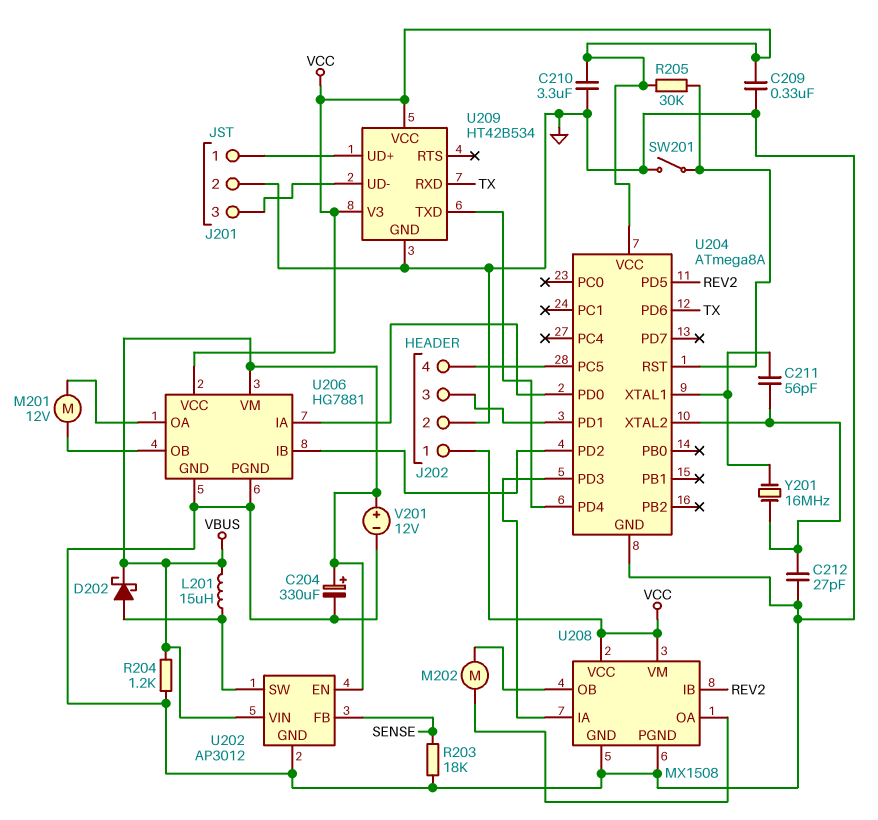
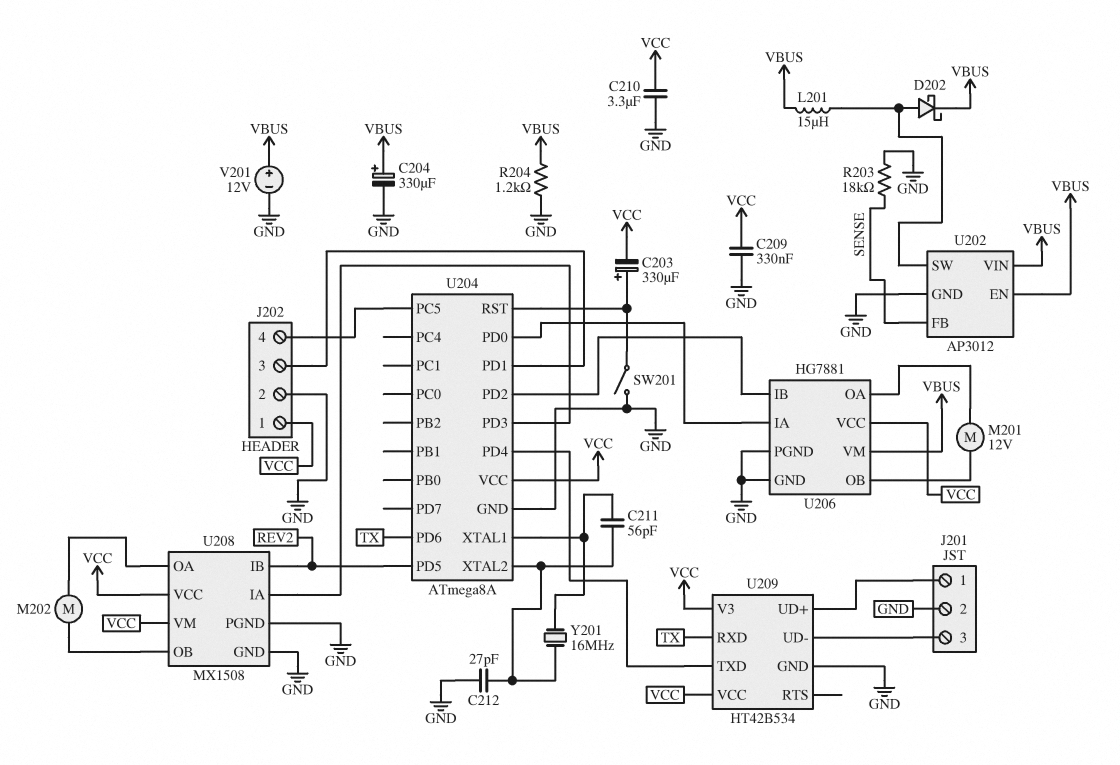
C203: none -> 330uF (plus U204/RST, minus VCC)
R205: 30k (U204/RST, VCC) -> none

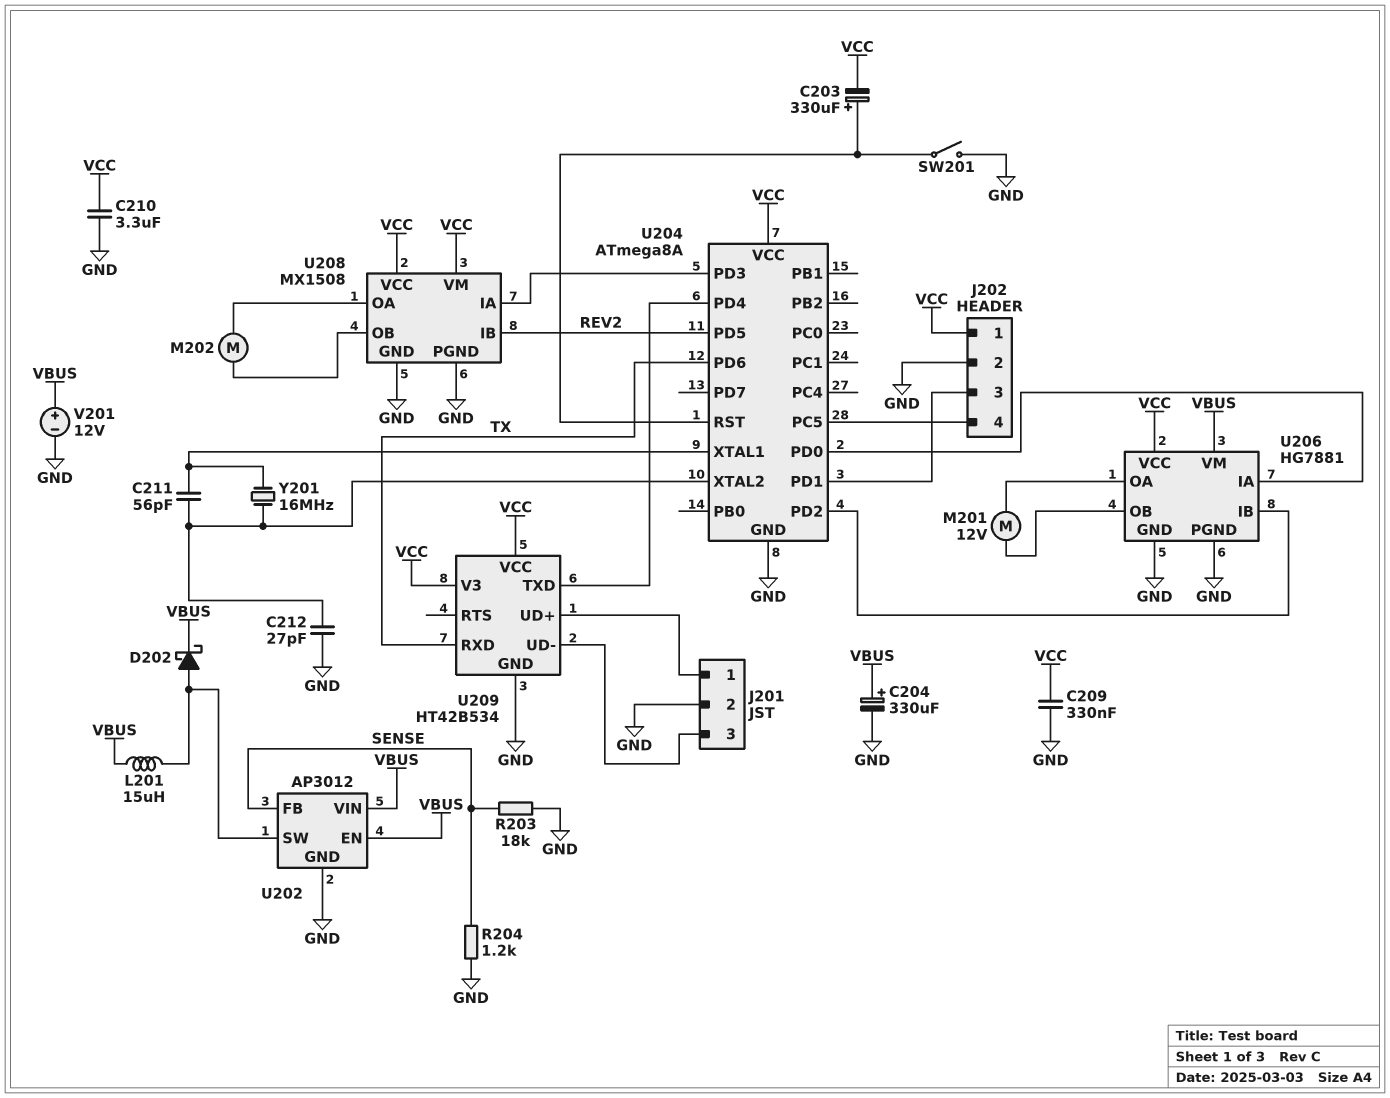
R204: 1.2k (GND, VBUS) -> 1.2k (GND, SENSE)

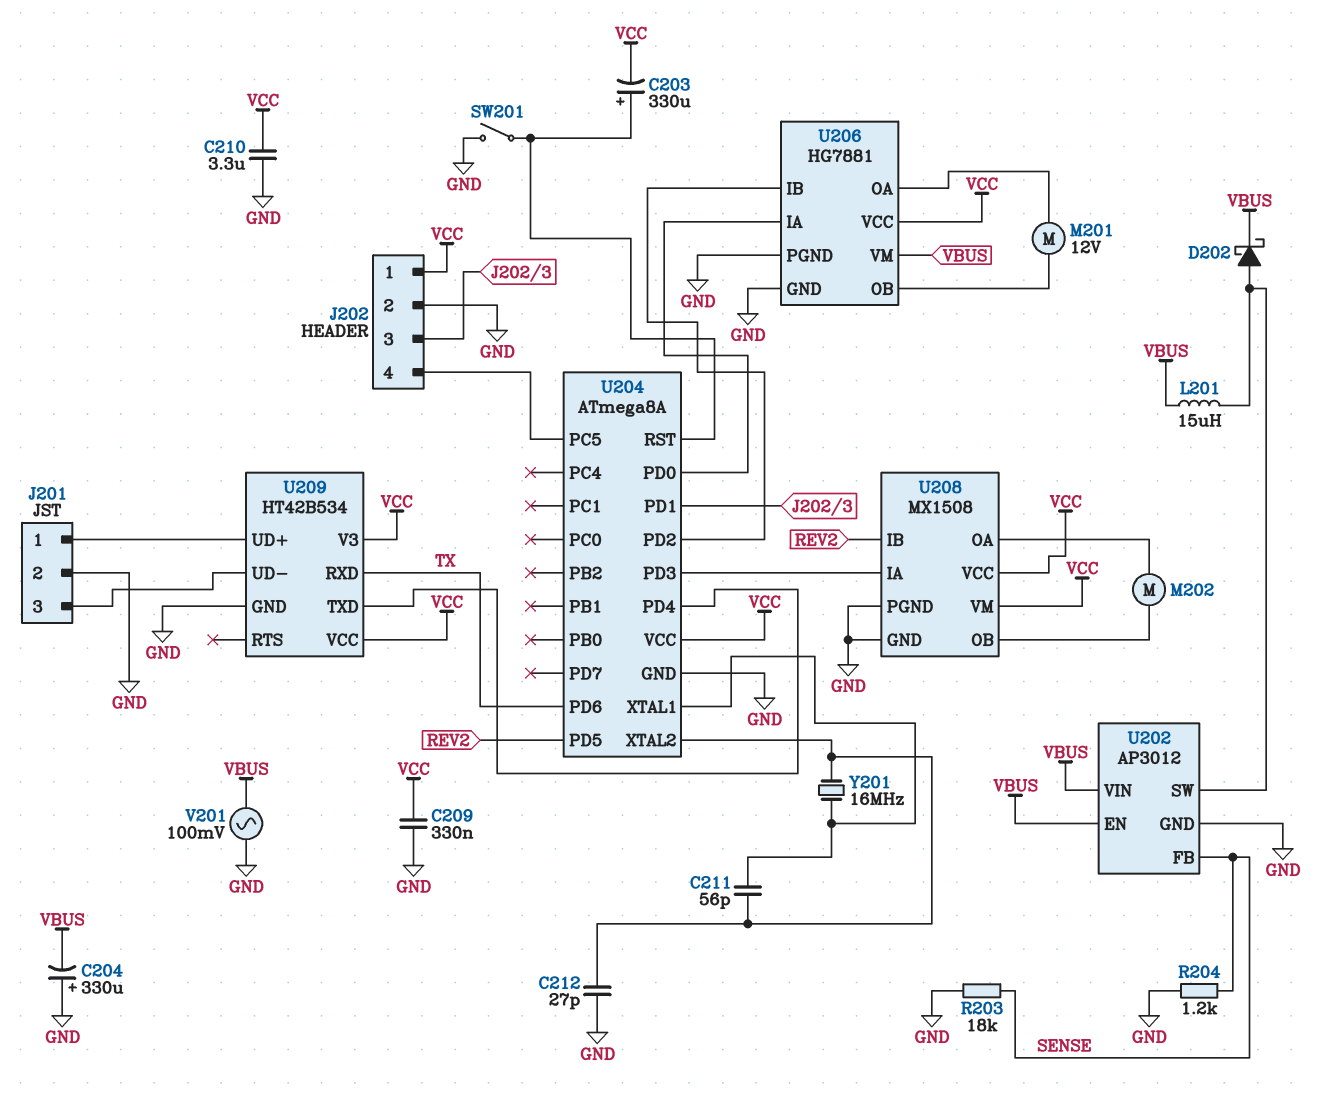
C204: 330uF (plus VBUS, minus GND) -> 330uF (plus GND, minus VBUS)
V201: 12V (plus VBUS, minus GND) -> AC 100mV (GND, VBUS)

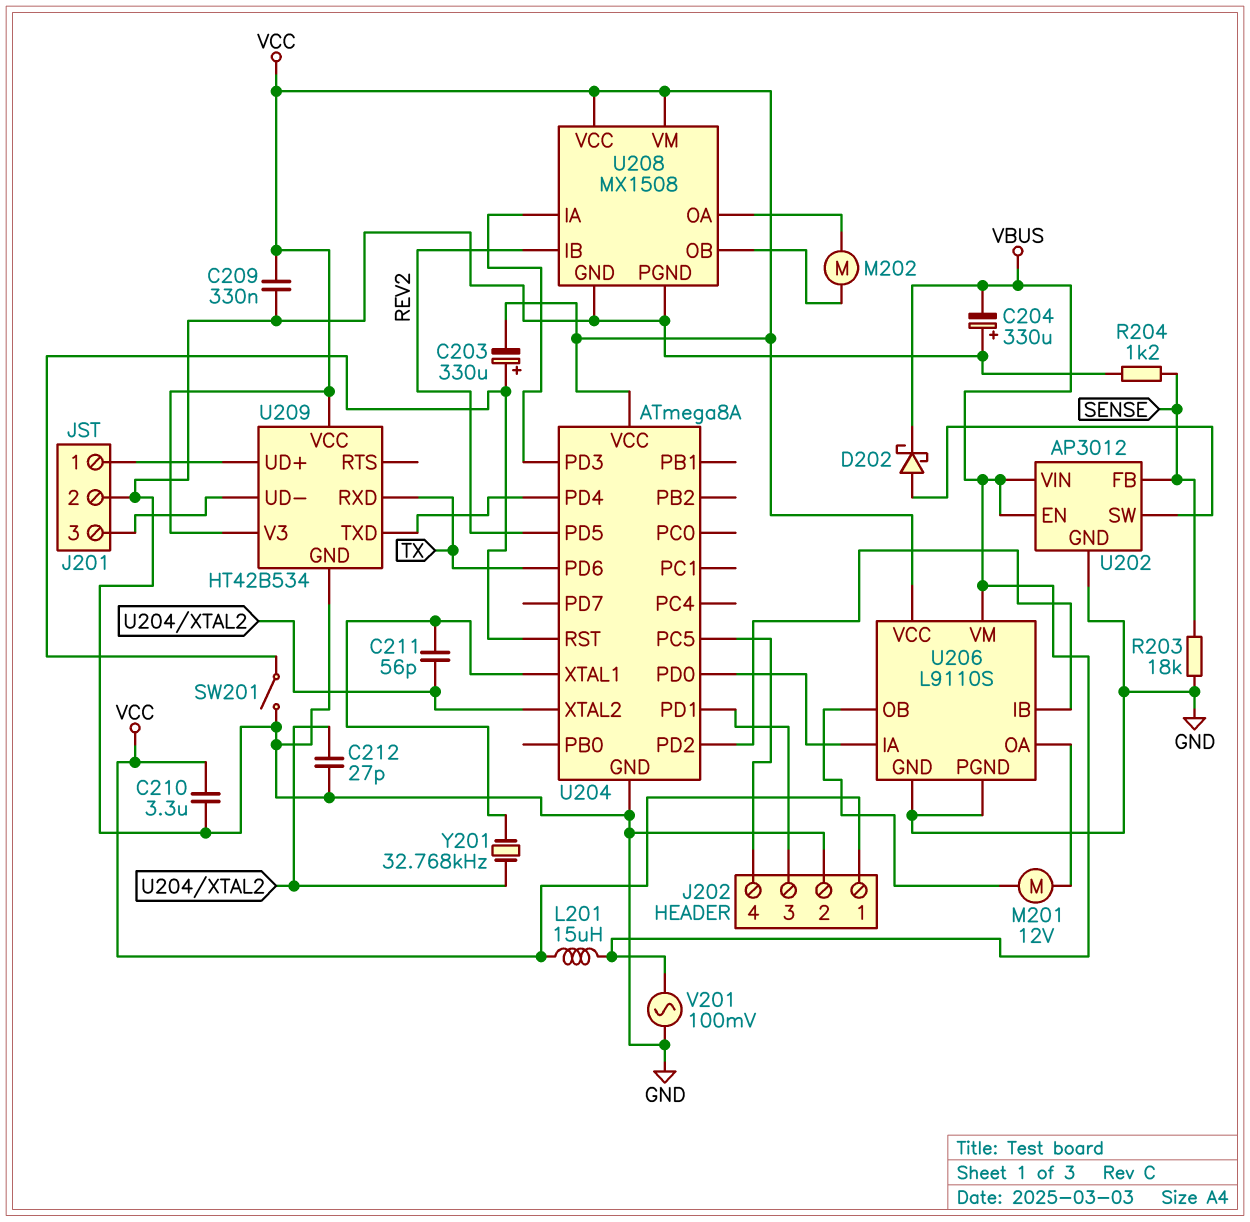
L201: 15uH (U202/SW, VBUS) -> 15uH (VBUS, VCC)
U206: HG7881 -> L9110S
Y201: 16MHz (U204/XTAL1, U204/XTAL2) -> 32.768kHz (U204/XTAL1, U204/XTAL2)

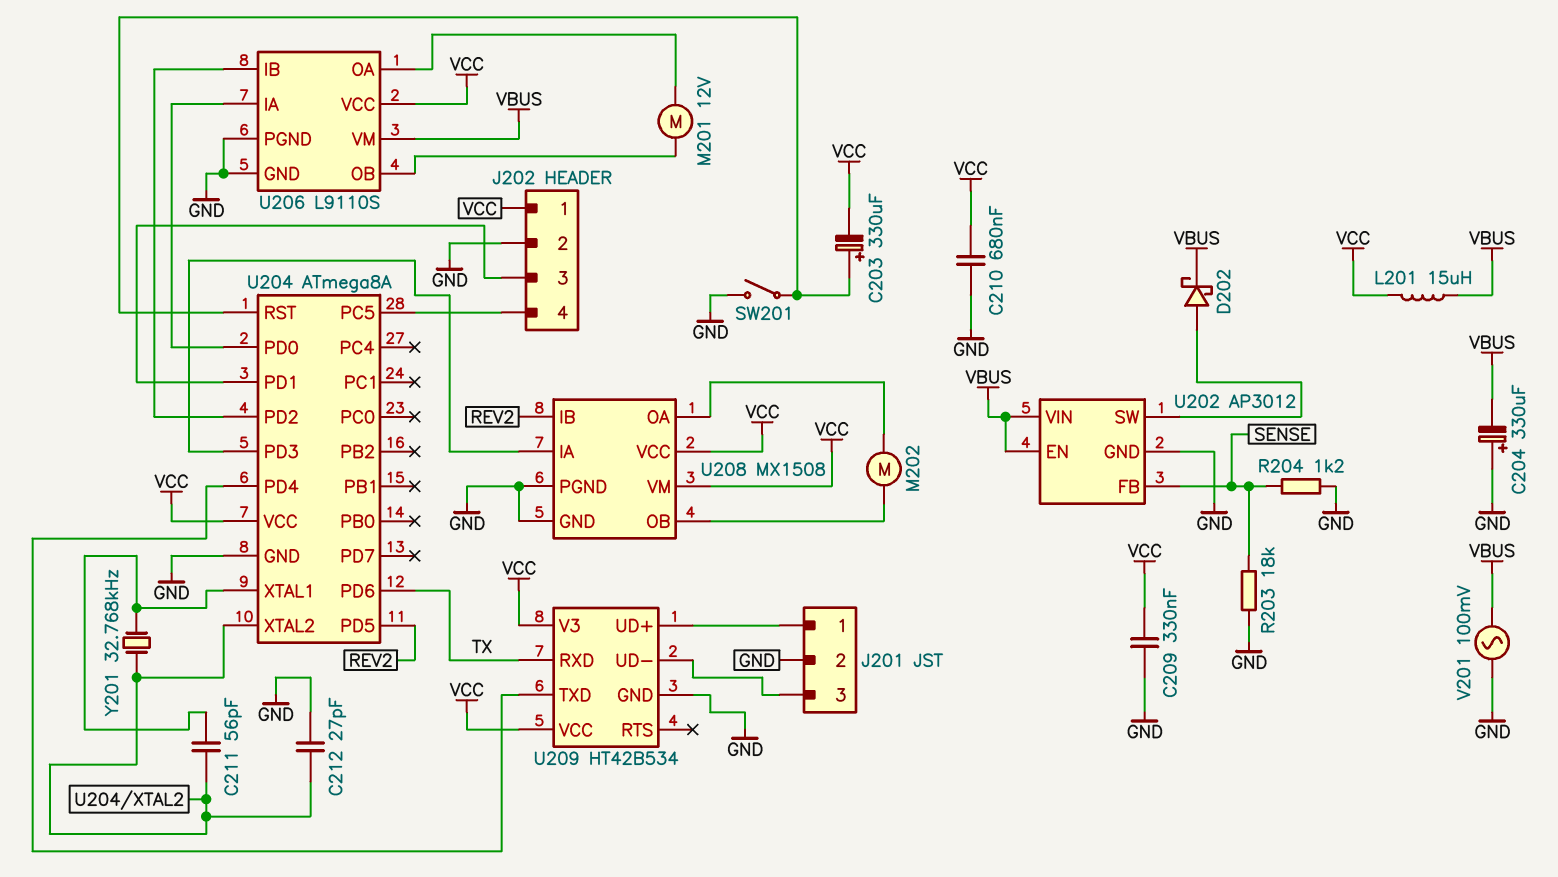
C210: 3.3uF (GND, VCC) -> 680nF (GND, VCC)

